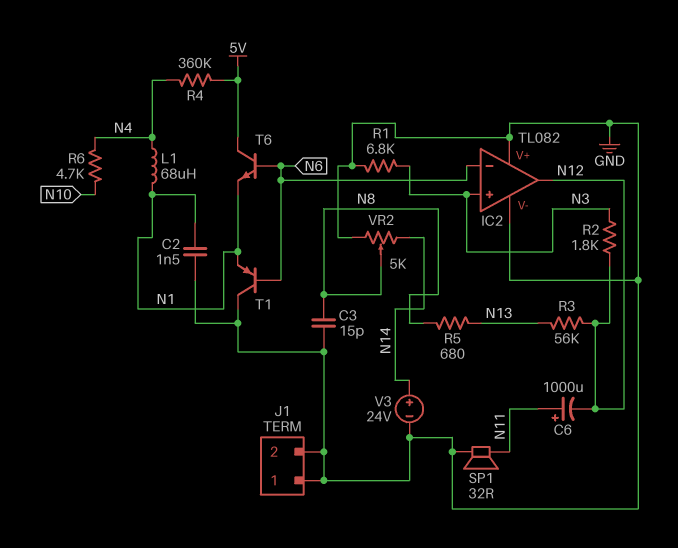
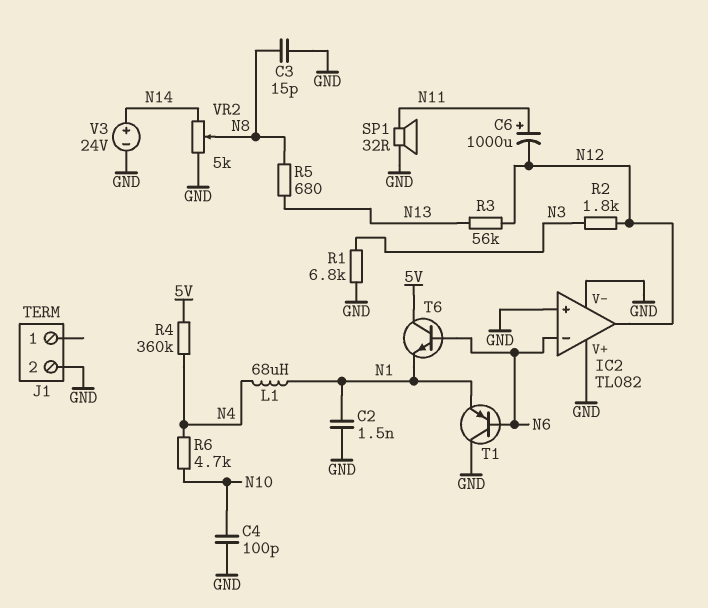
C4: none -> 100pF (GND, N10)
IC2 pin in+: N3 -> GND
J1 pin 1: GND -> none

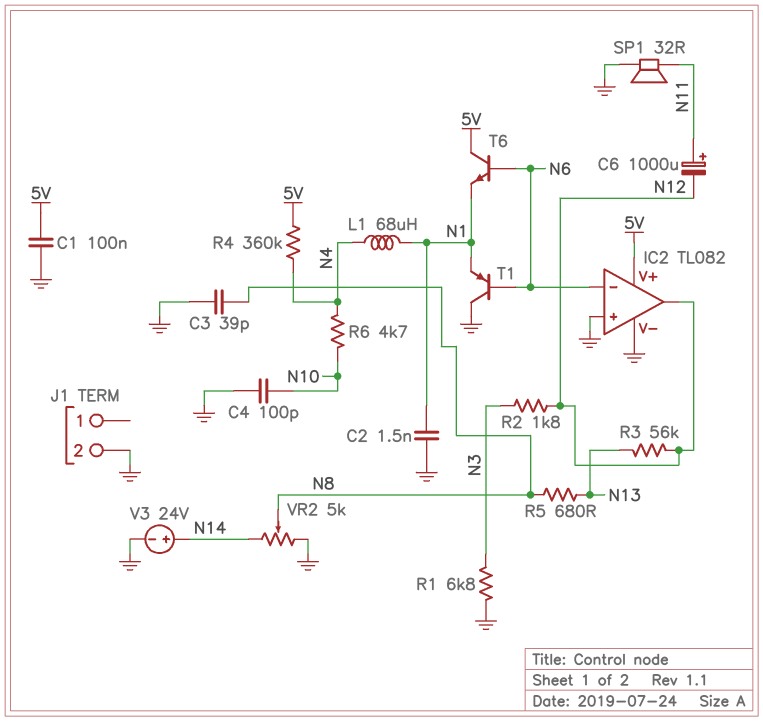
C1: none -> 100nF (5V, GND)
C3: 15pF (GND, N8) -> 39pF (GND, N8)
IC2 pin V+: GND -> 5V

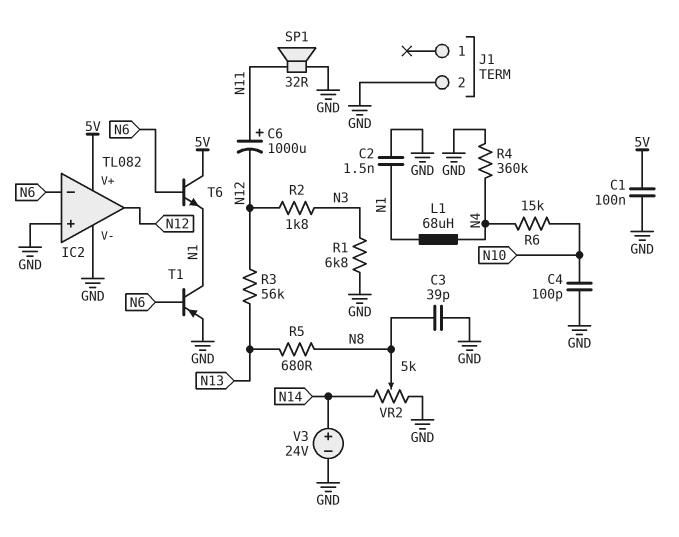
R4: 360k (5V, N4) -> 360k (GND, N4)
R6: 4.7k (N4, N10) -> 15k (N4, N10)
T1: PNP (B N6, C GND, E N1) -> PNP (B N6, C N1, E GND)

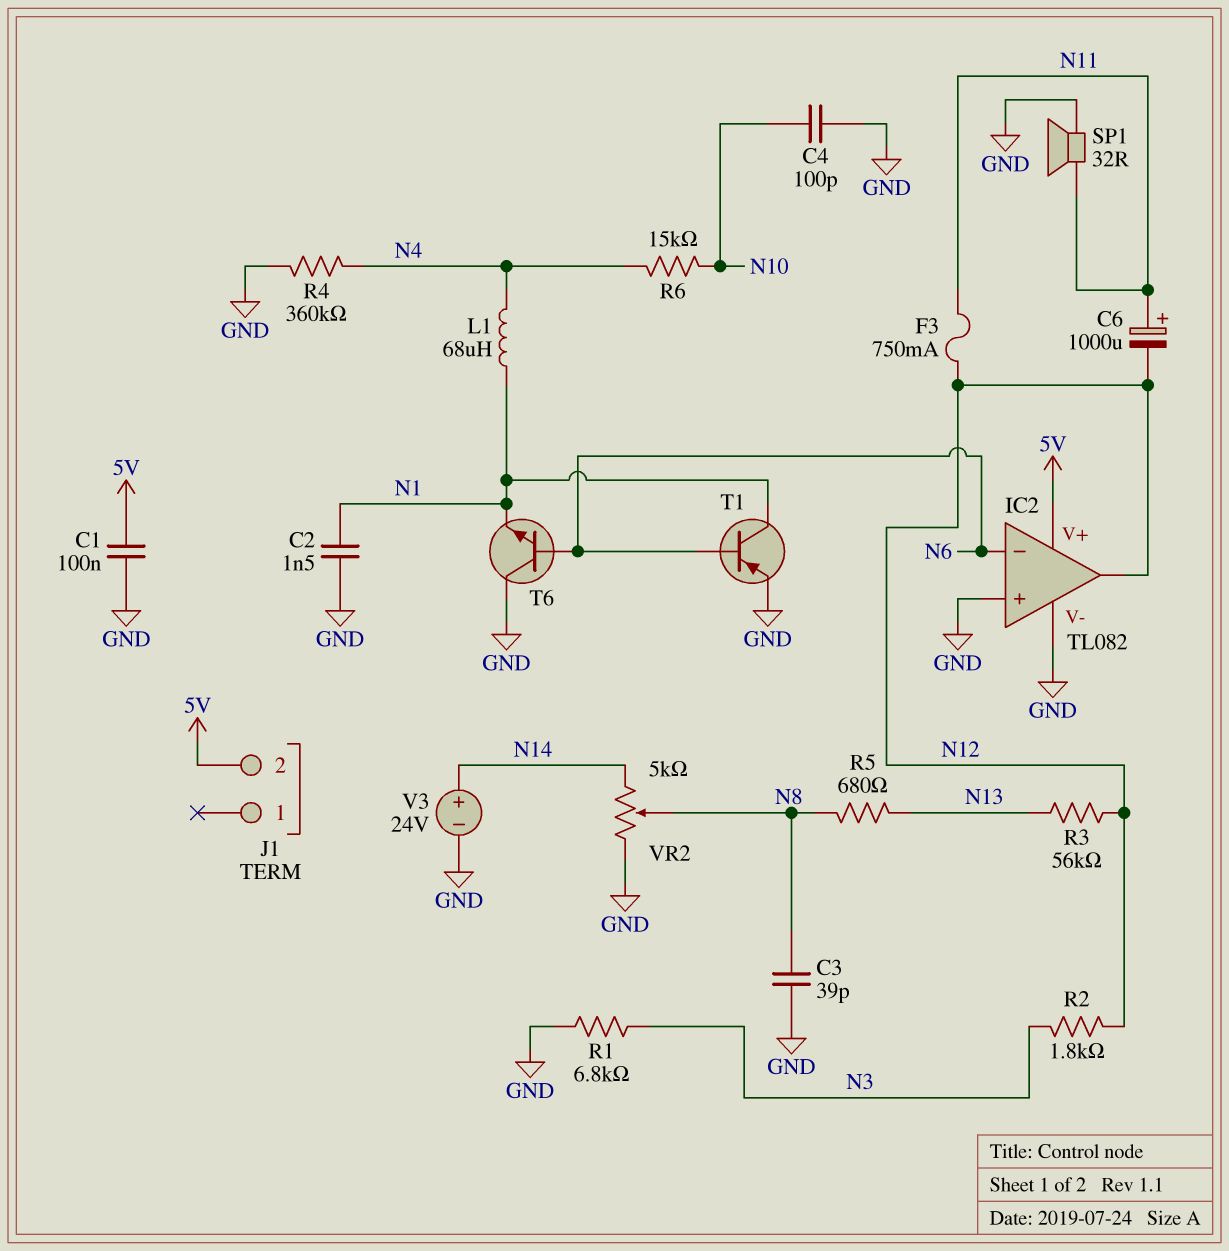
F3: none -> 750mA (N11, N12)
J1 pin 2: GND -> 5V
T6: NPN (B N6, C 5V, E N1) -> NPN (B N6, C GND, E N1)

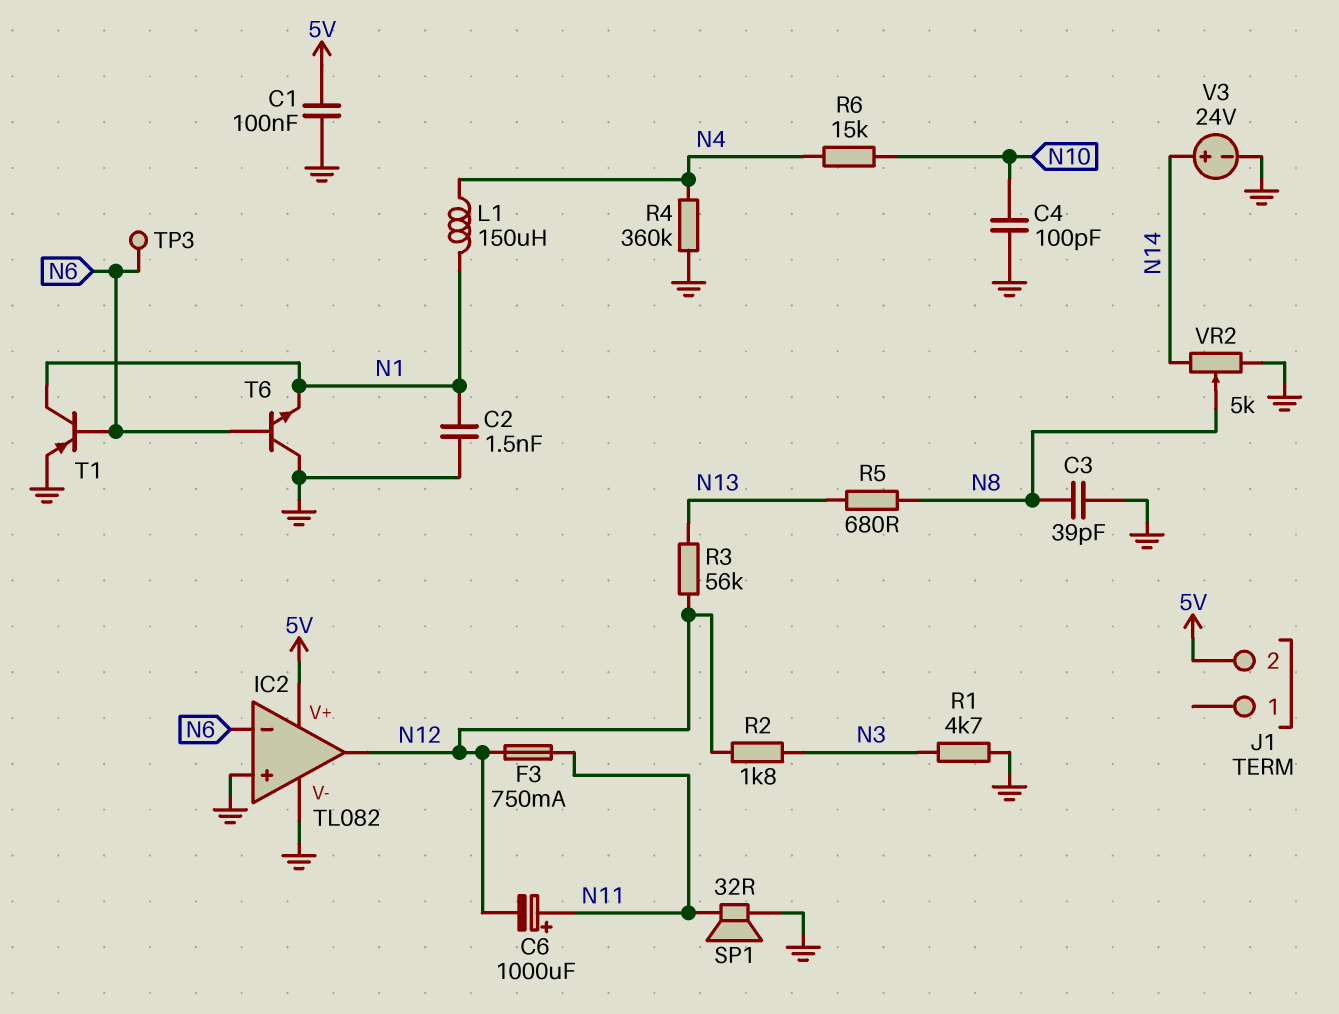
L1: 68uH (N1, N4) -> 150uH (N1, N4)
R1: 6.8k (GND, N3) -> 4.7k (GND, N3)
TP3: none -> test point (N6)

